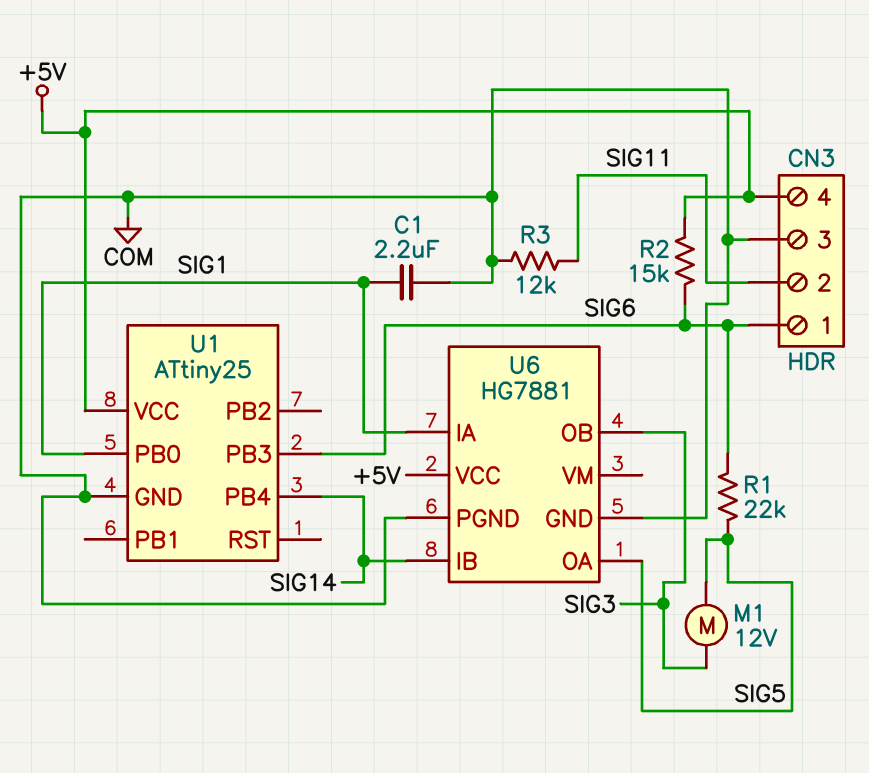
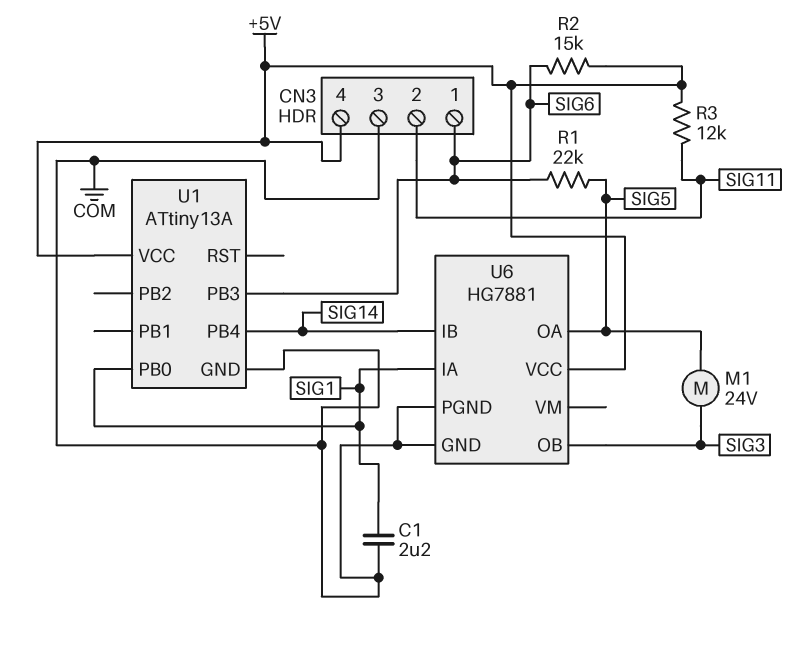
M1: motor 12V (SIG3, SIG5) -> motor 24V (SIG3, SIG5)
R3: 12k (COM, SIG11) -> 12k (+5V, SIG11)
U1: ATtiny25 -> ATtiny13A

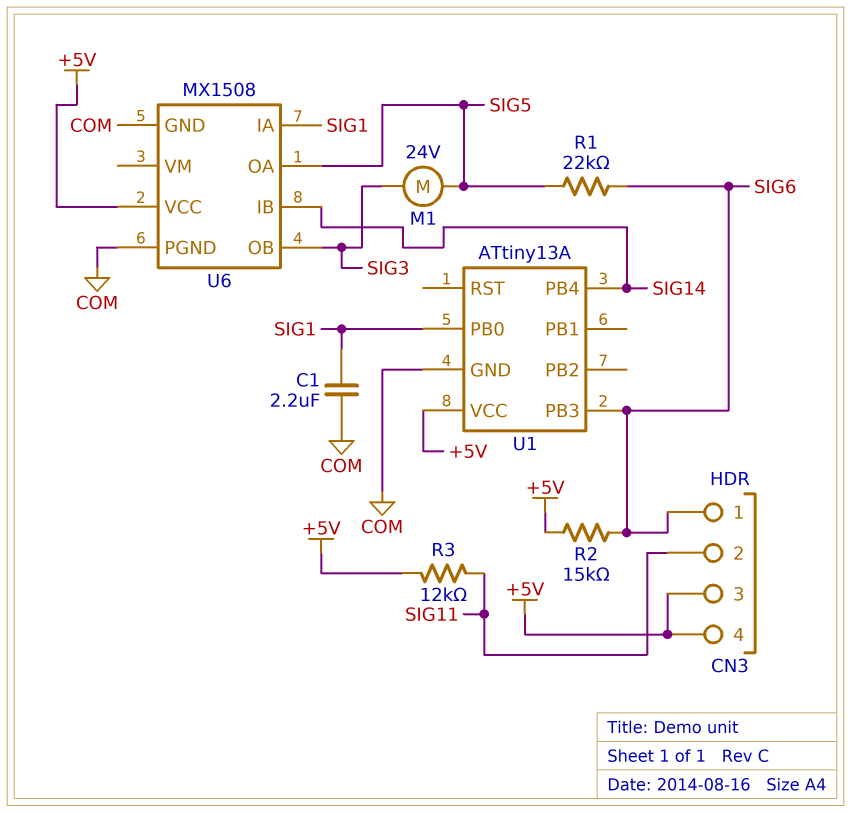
CN3 pin 3: COM -> +5V
U6: HG7881 -> MX1508

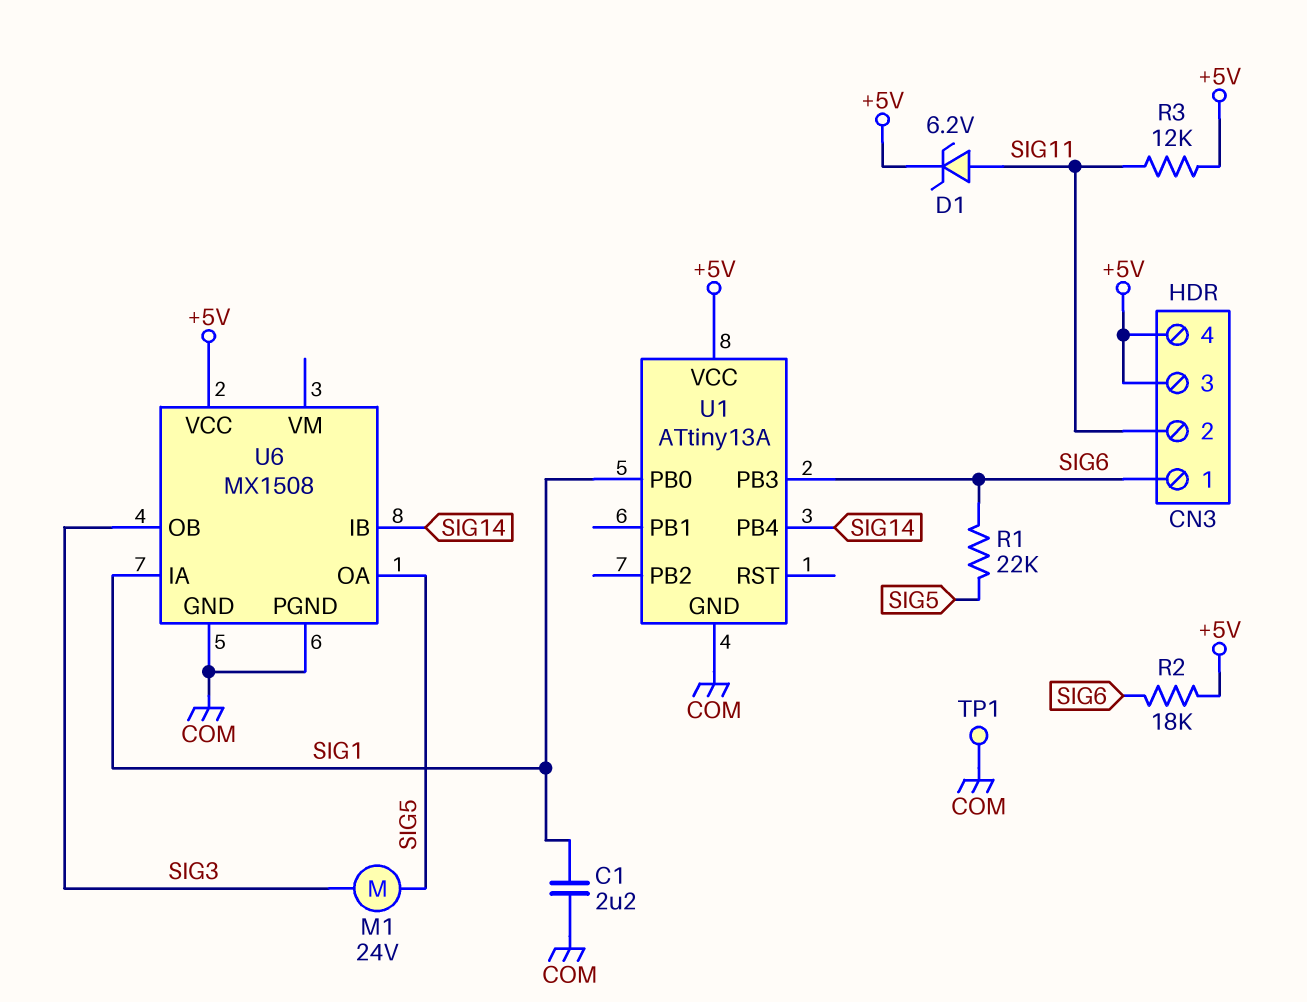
D1: none -> zener 6.2V (A SIG11, K +5V)
R2: 15k (+5V, SIG6) -> 18k (+5V, SIG6)
TP1: none -> test point (COM)

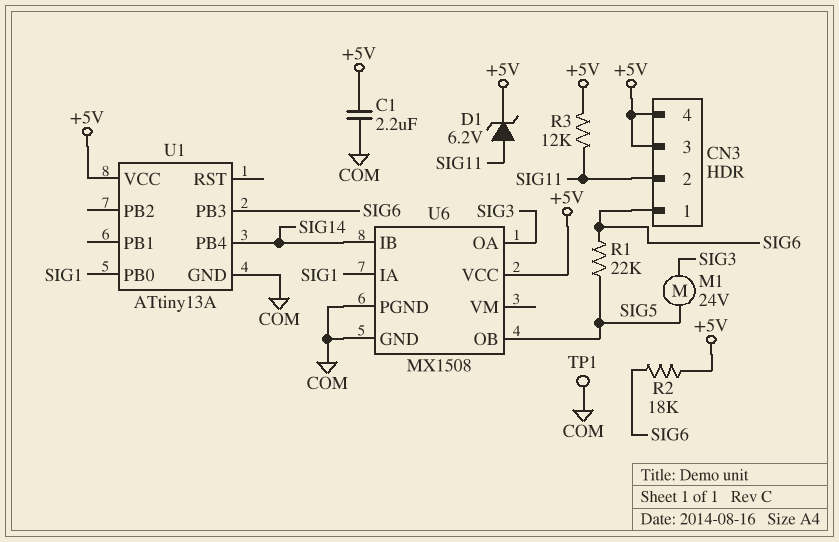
C1: 2.2uF (COM, SIG1) -> 2.2uF (+5V, COM)
U6 pin OA: SIG5 -> SIG3
U6 pin OB: SIG3 -> SIG5

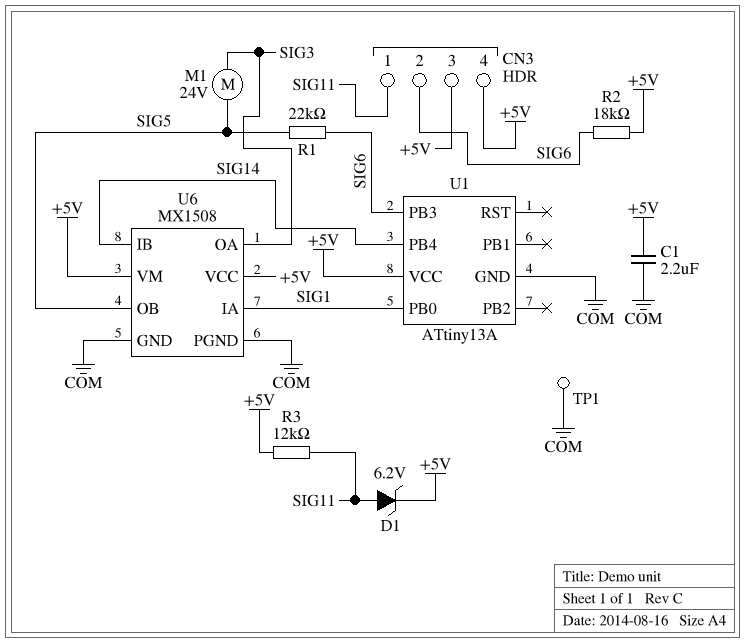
CN3 pin 1: SIG6 -> SIG11
CN3 pin 2: SIG11 -> SIG6
U6 pin VM: none -> +5V

